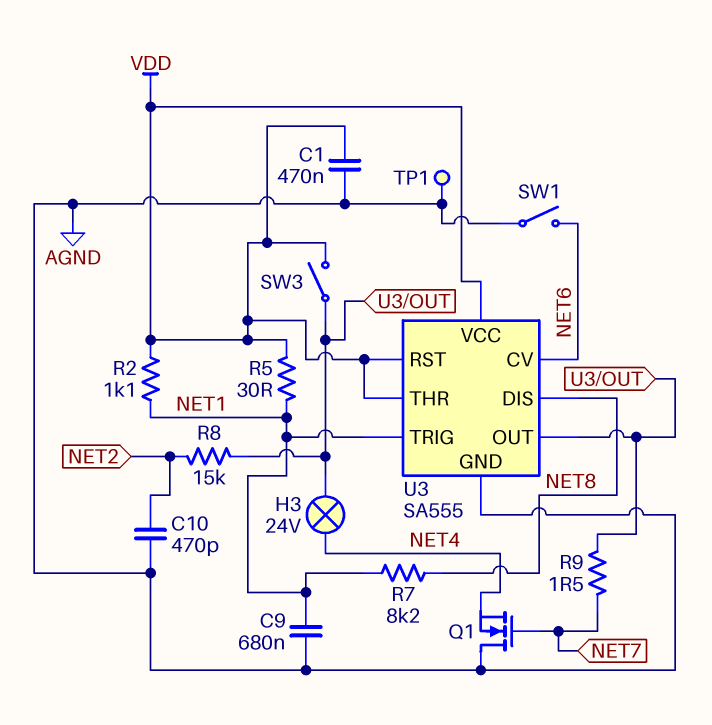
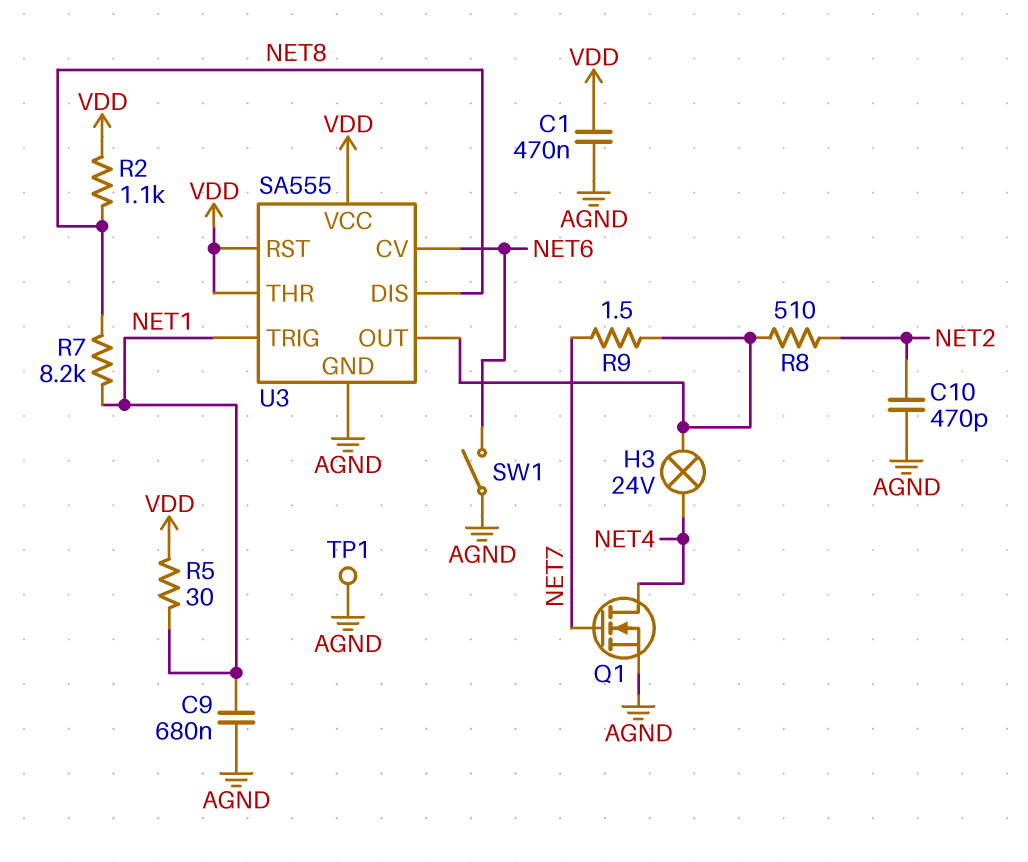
Q1: NMOS (G NET7, D AGND, S NET4) -> NMOS (G NET7, D NET4, S AGND)
R2: 1.1k (NET1, VDD) -> 1.1k (NET8, VDD)
R8: 15k (NET2, U3/OUT) -> 510 (NET2, U3/OUT)
SW3: switch (U3/OUT, VDD) -> none

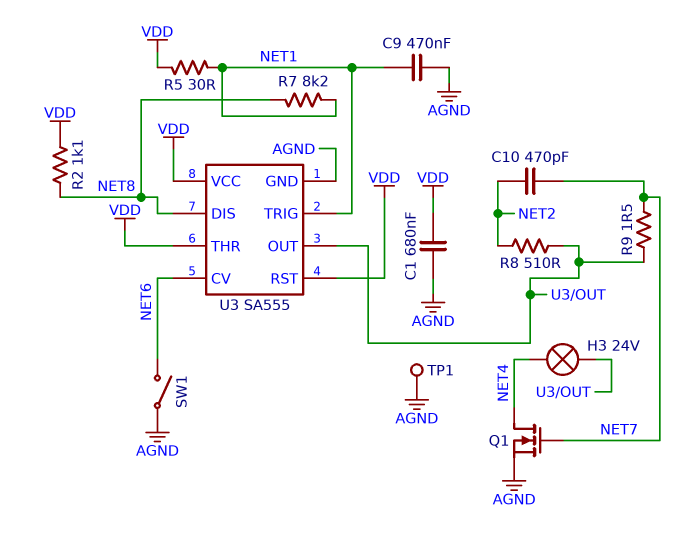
C1: 470nF (AGND, VDD) -> 680nF (AGND, VDD)
C9: 680nF (AGND, NET1) -> 470nF (AGND, NET1)
C10: 470pF (AGND, NET2) -> 470pF (NET2, NET7)

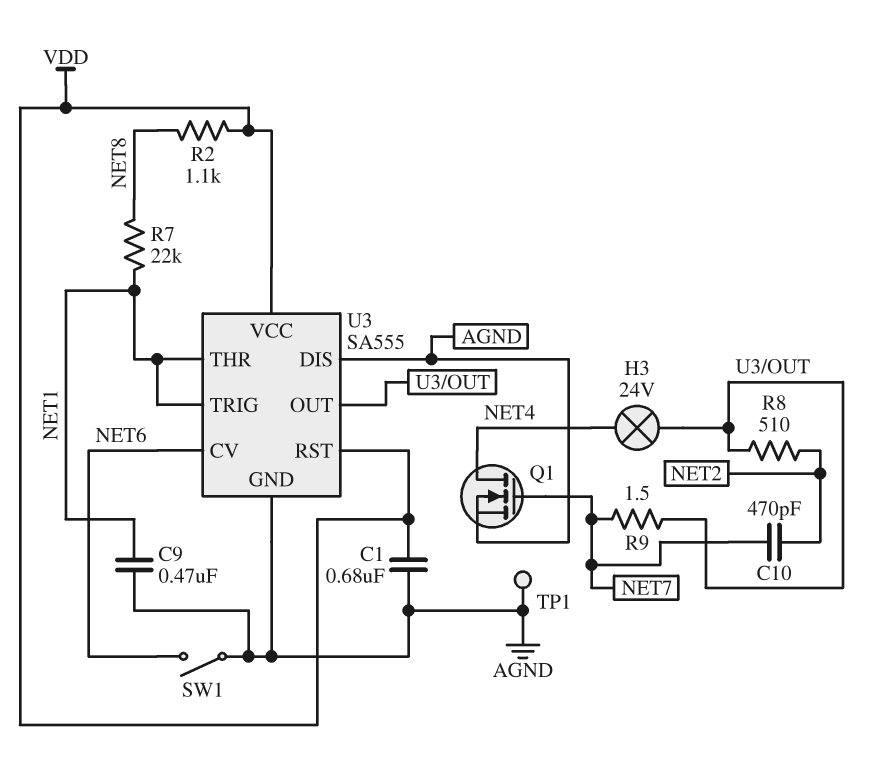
R5: 30 (NET1, VDD) -> none
R7: 8.2k (NET1, NET8) -> 22k (NET1, NET8)
U3 pin DIS: NET8 -> AGND
U3 pin THR: VDD -> NET1

